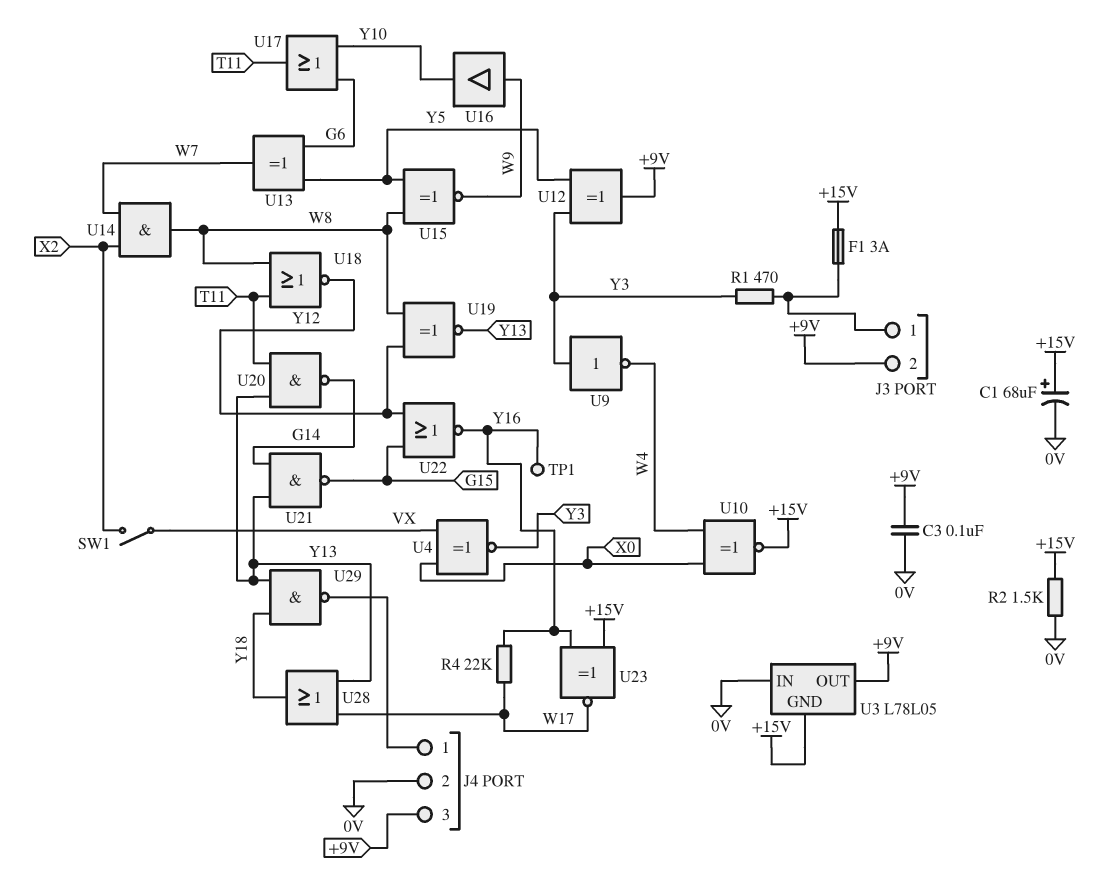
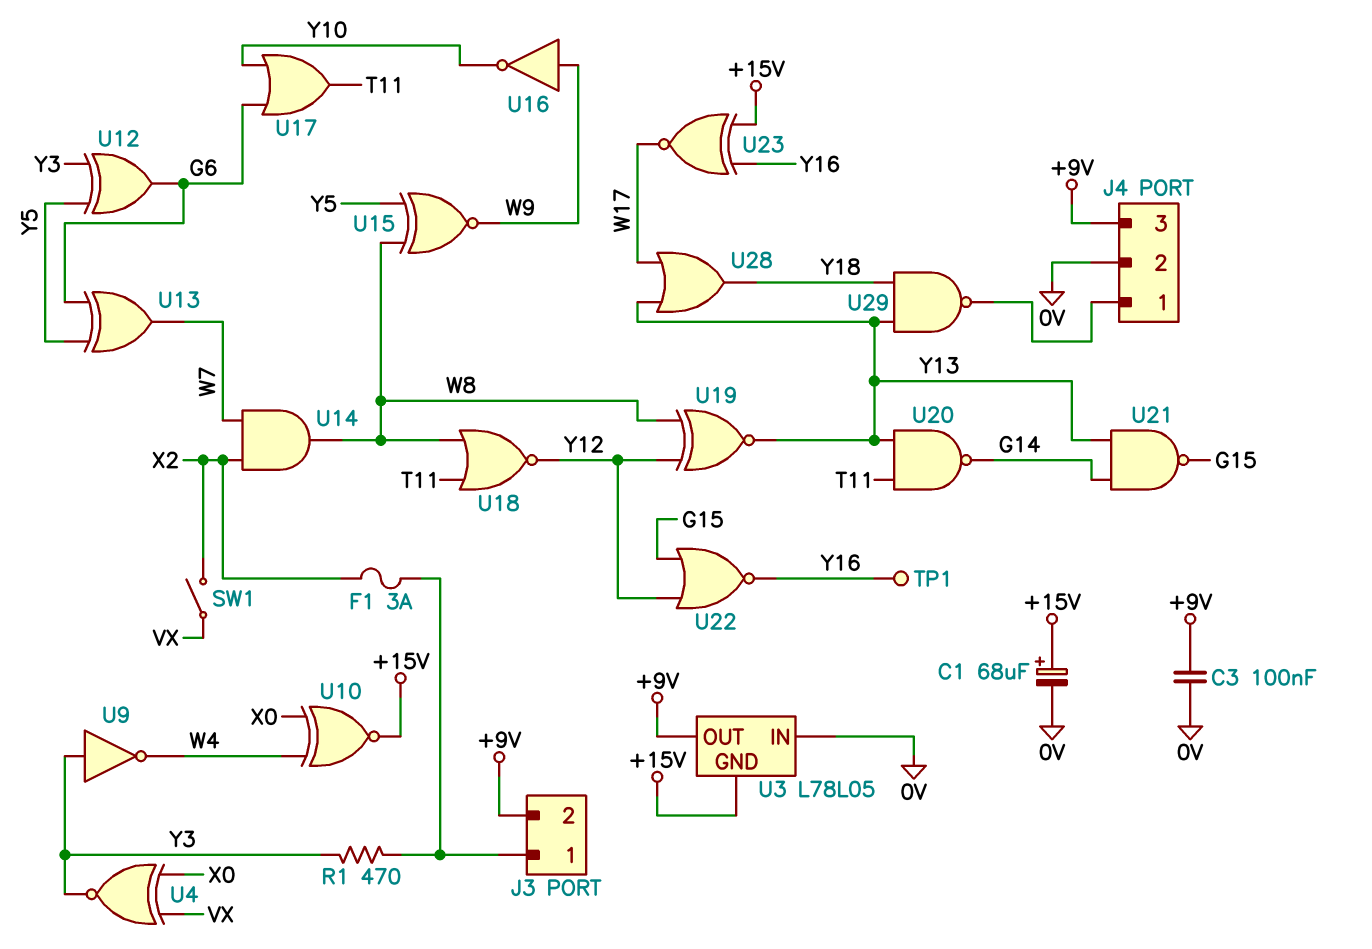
F1: 3A (+15V, J3/1) -> 3A (J3/1, X2)
R2: 1.5k (+15V, 0V) -> none
R4: 22k (W17, Y16) -> none
U12: XOR (in Y3, in Y5, out +9V) -> XOR (in Y3, in Y5, out G6)
U16: buffer (in W9, out Y10) -> NOT (in W9, out Y10)

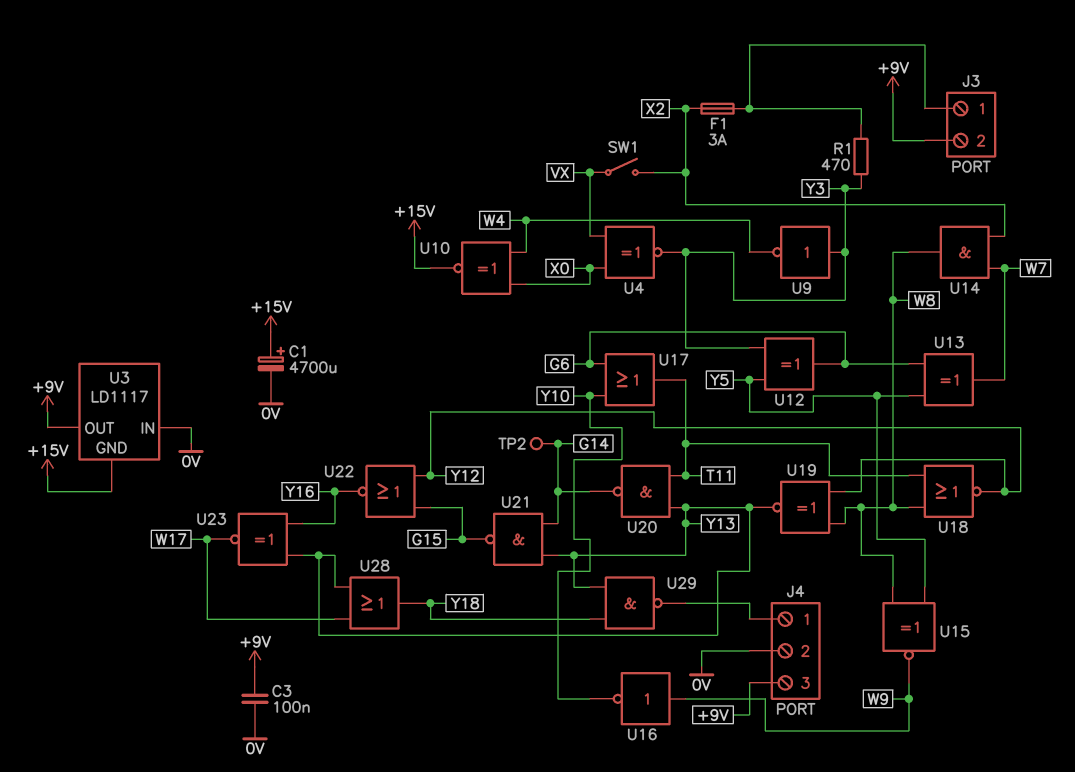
C1: 68uF (plus +15V, minus 0V) -> 4700uF (plus +15V, minus 0V)
TP1: test point (Y16) -> none
TP2: none -> test point (G14)
U3: L78L05 -> LD1117
U23: XNOR (in +15V, in Y16, out W17) -> XNOR (in Y13, in Y16, out W17)

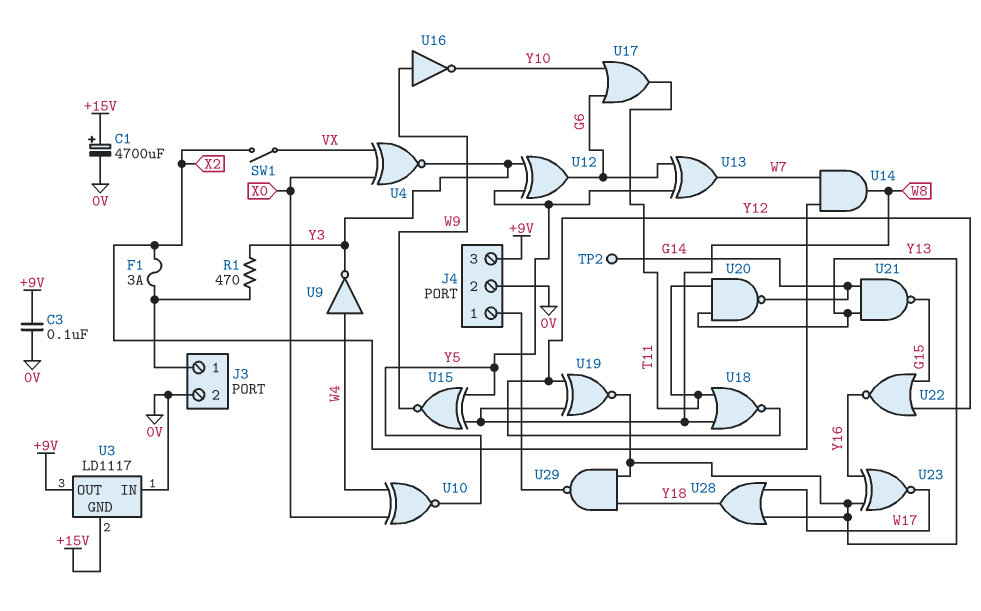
J3 pin 2: +9V -> 0V
U9: NOT (in Y3, out W4) -> NOT (in W4, out Y3)
U10: XNOR (in W4, in X0, out +15V) -> XNOR (in W4, in X0, out Y5)

